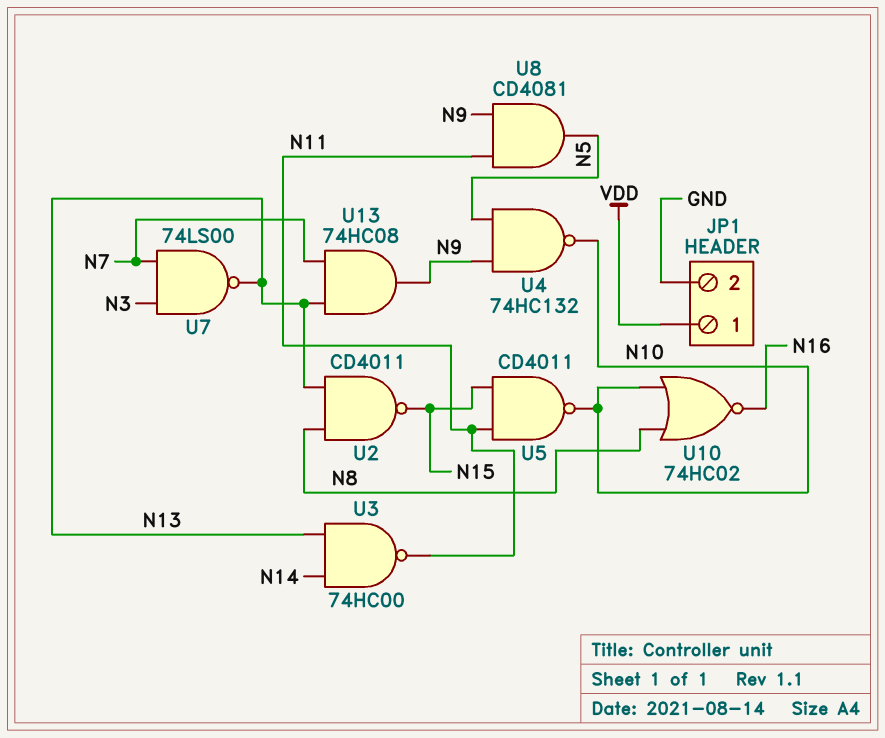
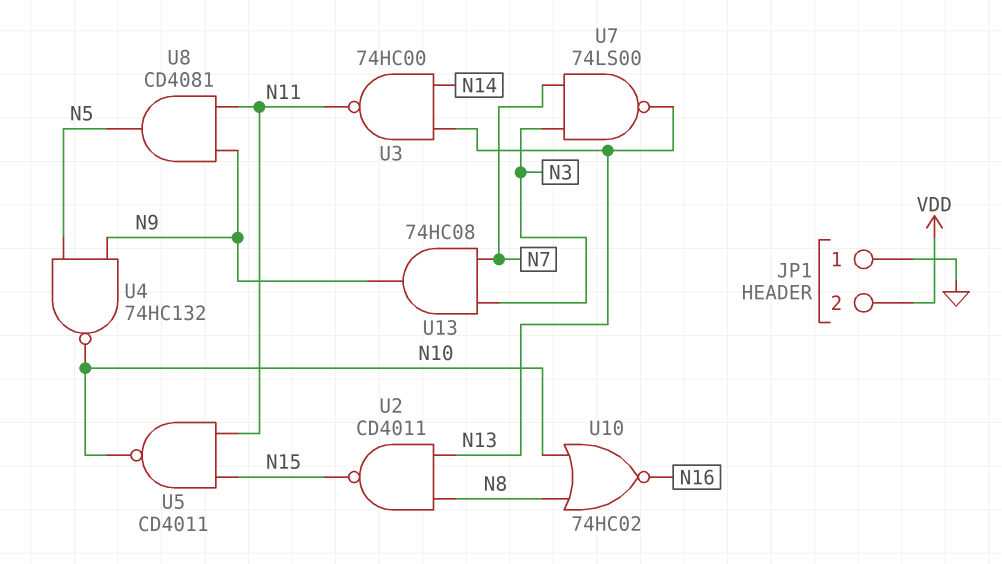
JP1 pin 1: VDD -> GND
JP1 pin 2: GND -> VDD
U13: AND 74HC08 (in N7, in N13, out N9) -> AND 74HC08 (in N3, in N7, out N9)

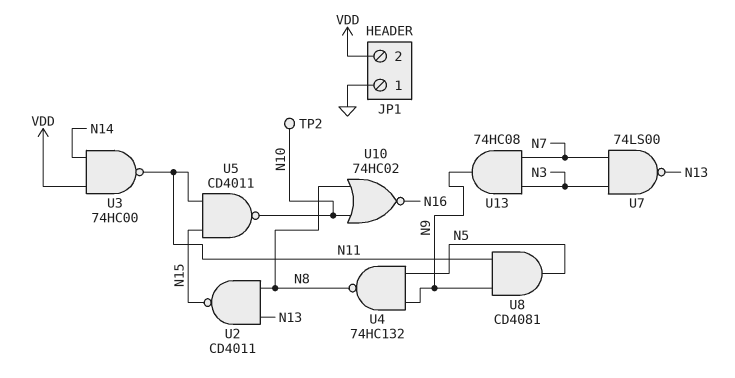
TP2: none -> test point (N10)
U3: NAND 74HC00 (in N13, in N14, out N11) -> NAND 74HC00 (in N14, in VDD, out N11)
U4: NAND 74HC132 (in N5, in N9, out N10) -> NAND 74HC132 (in N5, in N9, out N8)

